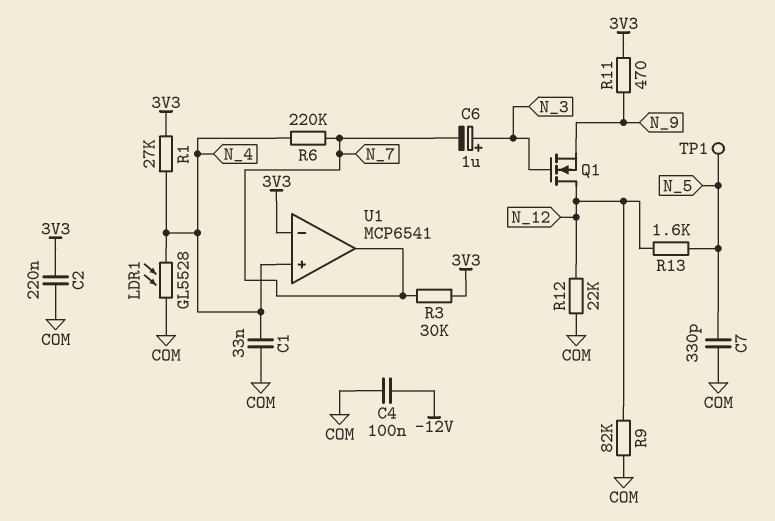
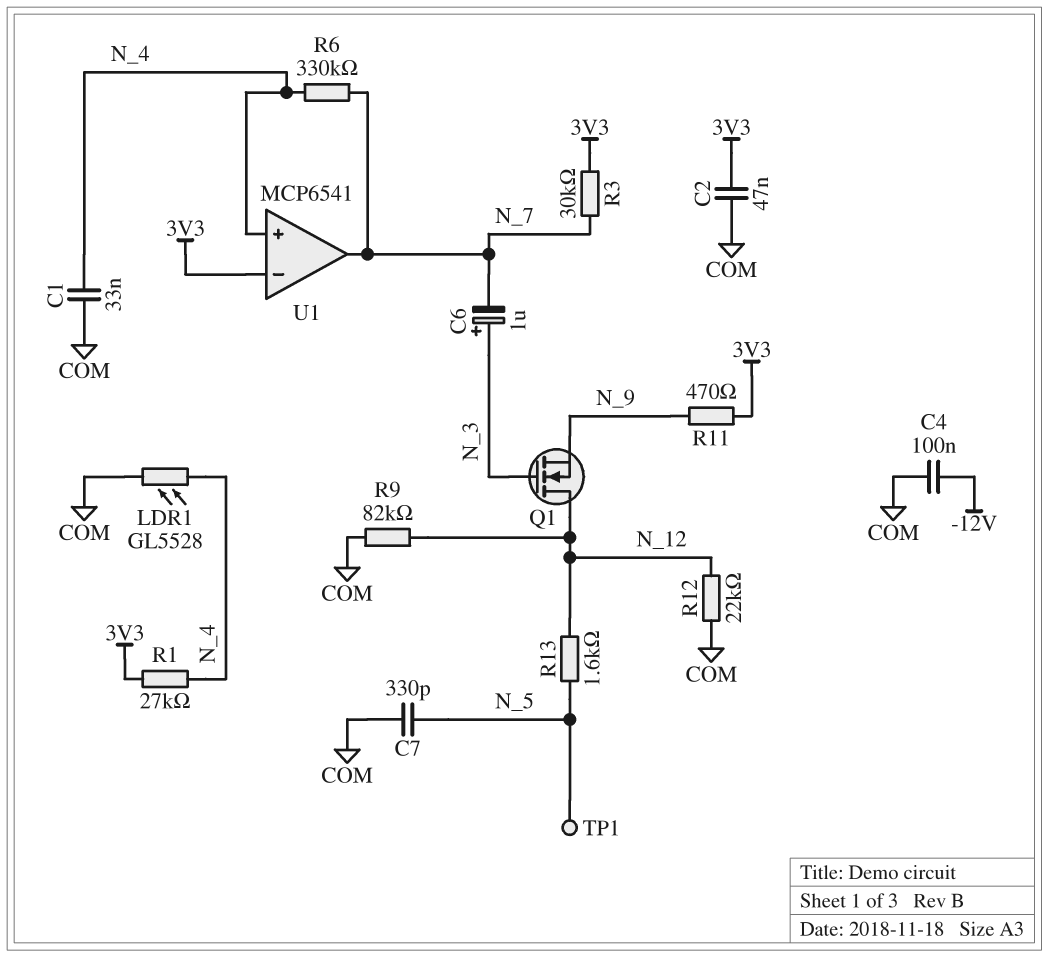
C2: 220nF (3V3, COM) -> 47nF (3V3, COM)
R6: 220k (N_4, N_7) -> 330k (N_4, N_7)

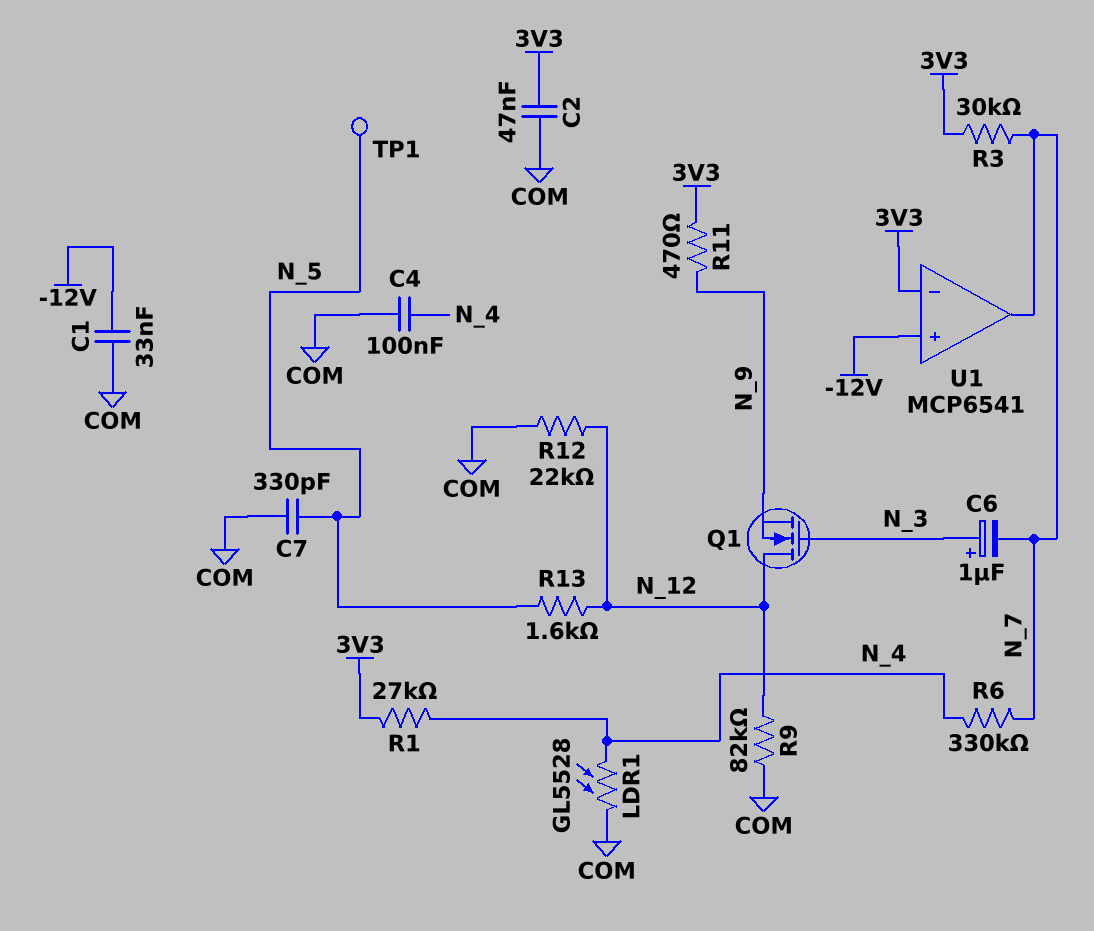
C1: 33nF (COM, N_4) -> 33nF (-12V, COM)
C4: 100nF (-12V, COM) -> 100nF (COM, N_4)
U1 pin in+: N_4 -> -12V

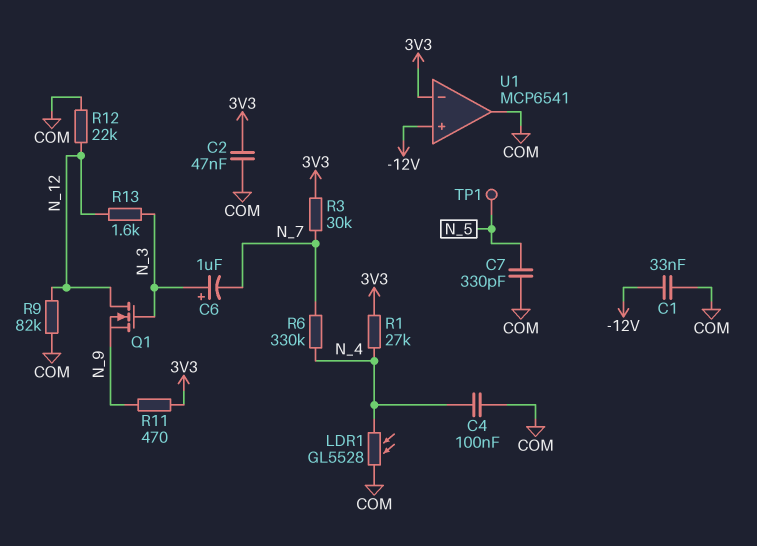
R13: 1.6k (N_5, N_12) -> 1.6k (N_3, N_12)
U1 pin out: N_7 -> COM

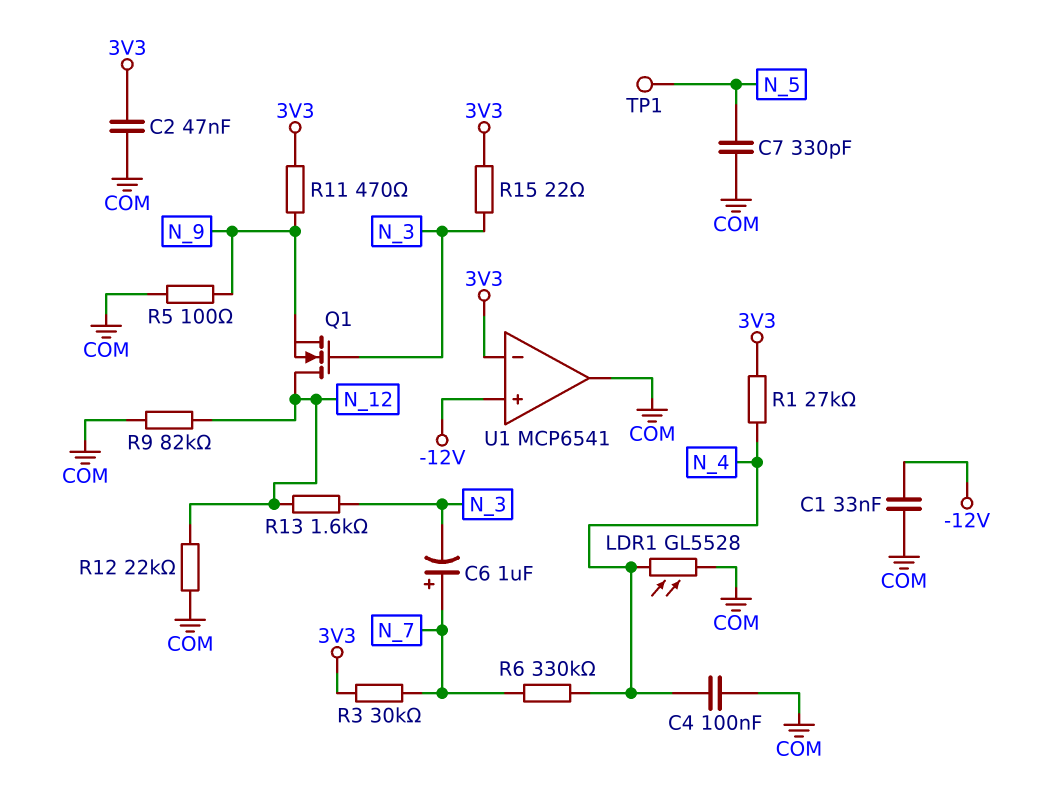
C6: 1uF (plus N_3, minus N_7) -> 1uF (plus N_7, minus N_3)
R5: none -> 100 (COM, N_9)
R15: none -> 22 (3V3, N_3)

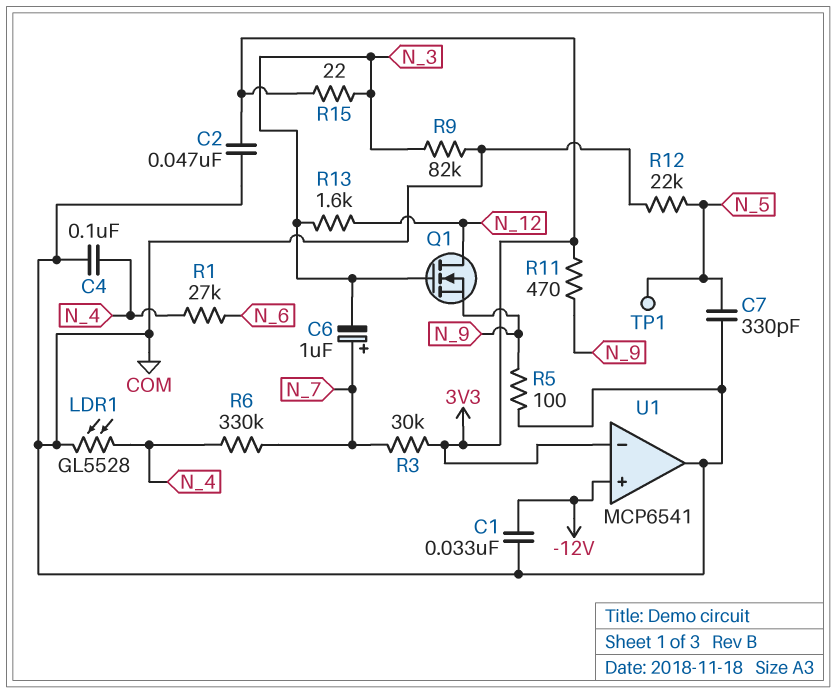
R1: 27k (3V3, N_4) -> 27k (N_4, N_6)
R9: 82k (COM, N_12) -> 82k (COM, N_3)
R12: 22k (COM, N_12) -> 22k (COM, N_5)

